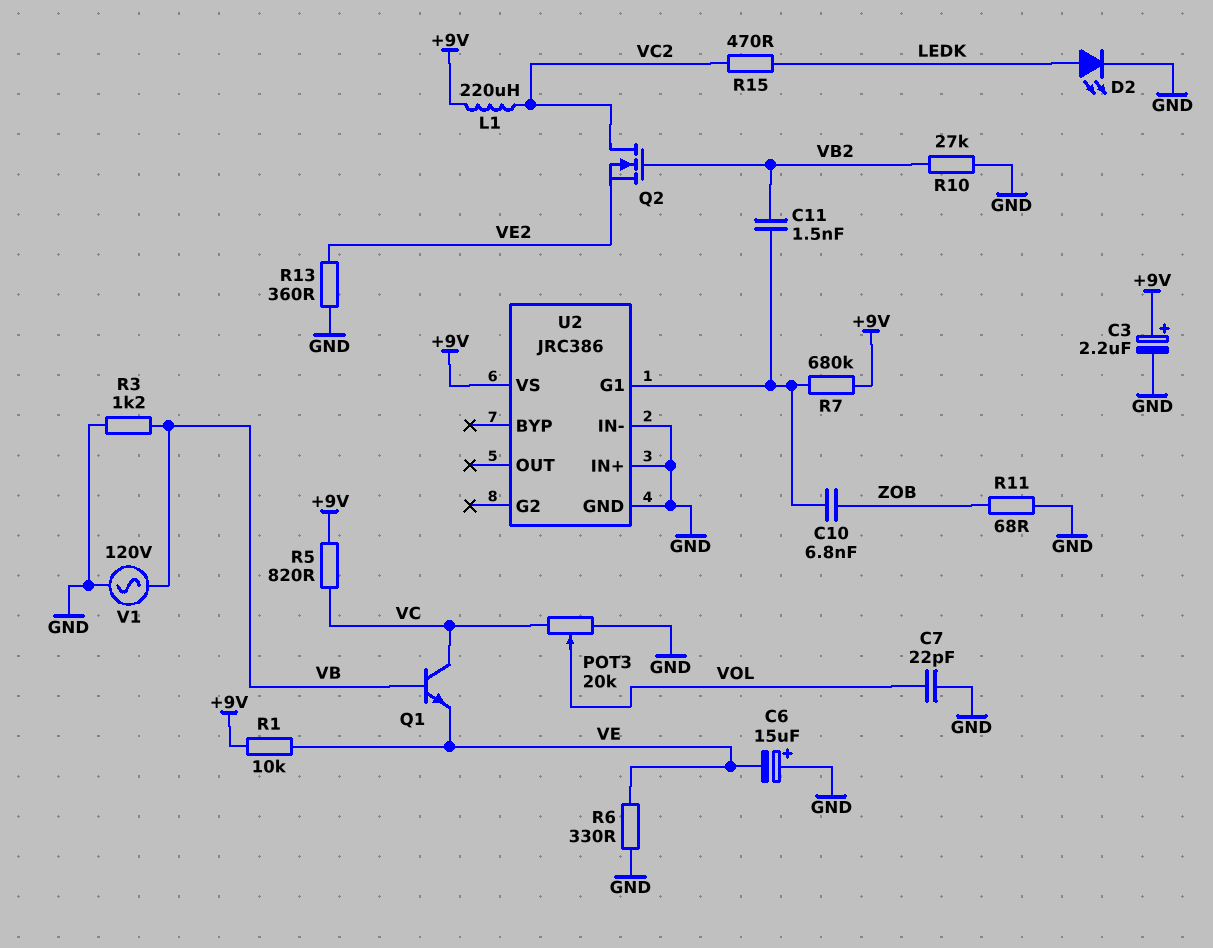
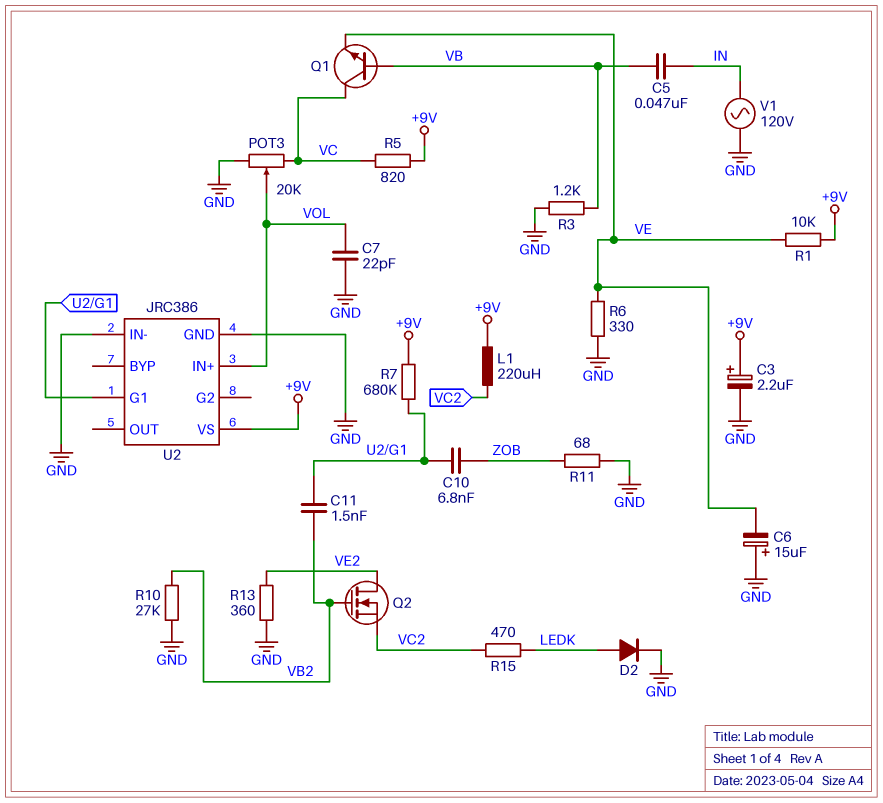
C5: none -> 47nF (IN, VB)
D2: LED (A LEDK, K GND) -> diode (A LEDK, K GND)
Q2: NMOS (G VB2, D VC2, S VE2) -> NMOS (G VB2, D VE2, S VC2)
U2 pin IN+: GND -> VOL
V1: AC 120V (GND, VB) -> AC 120V (GND, IN)

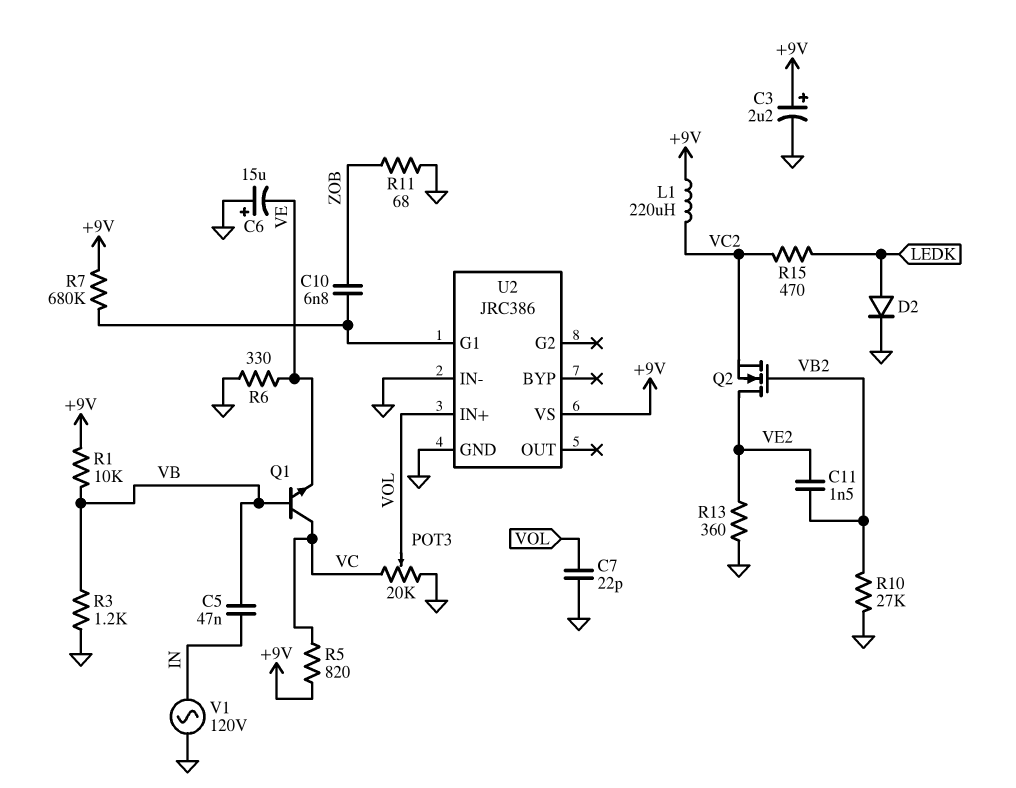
C11: 1.5nF (U2/G1, VB2) -> 1.5nF (VB2, VE2)
R1: 10k (+9V, VE) -> 10k (+9V, VB)

